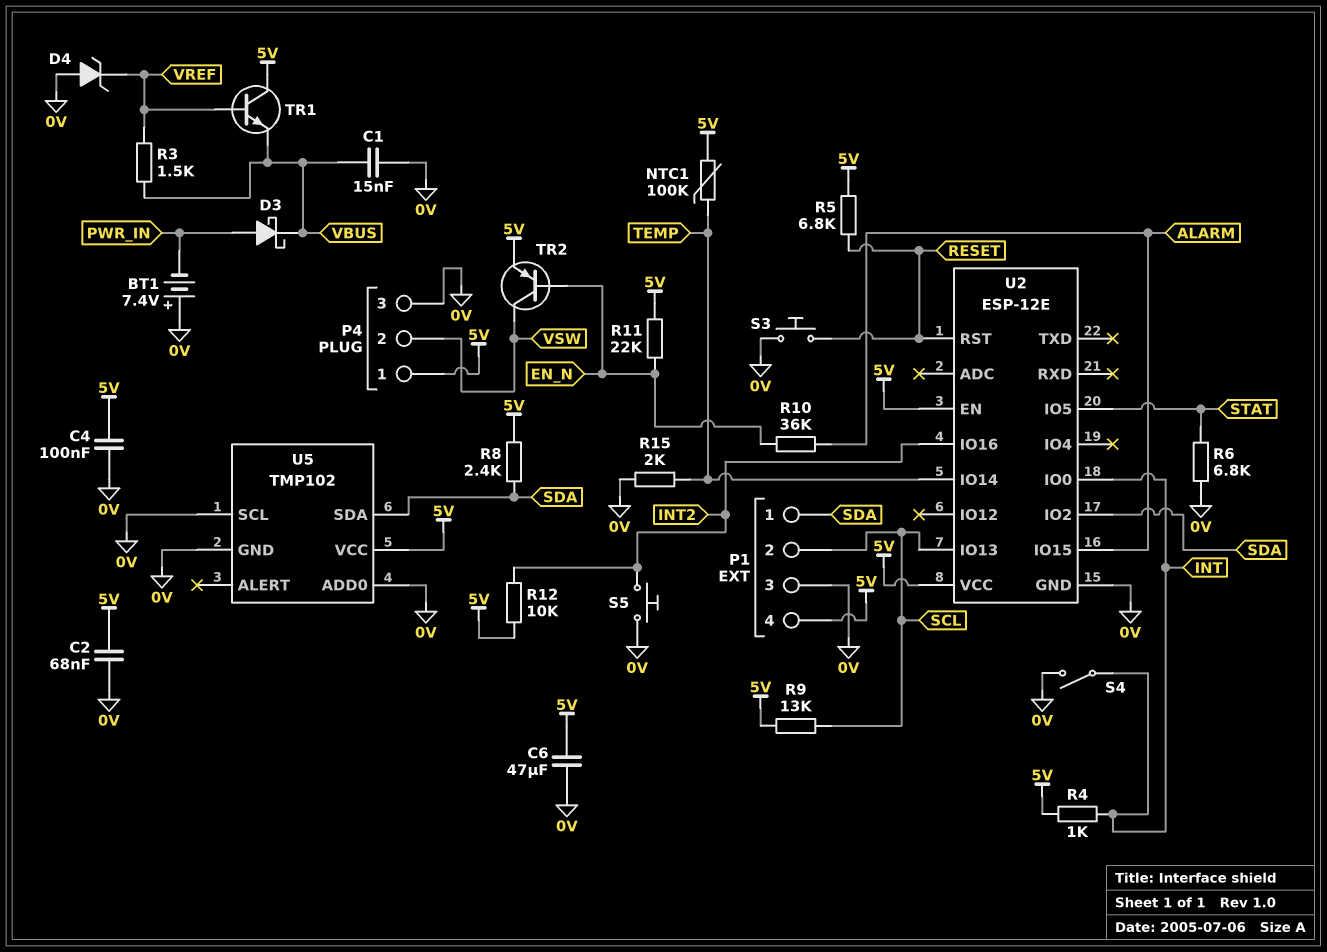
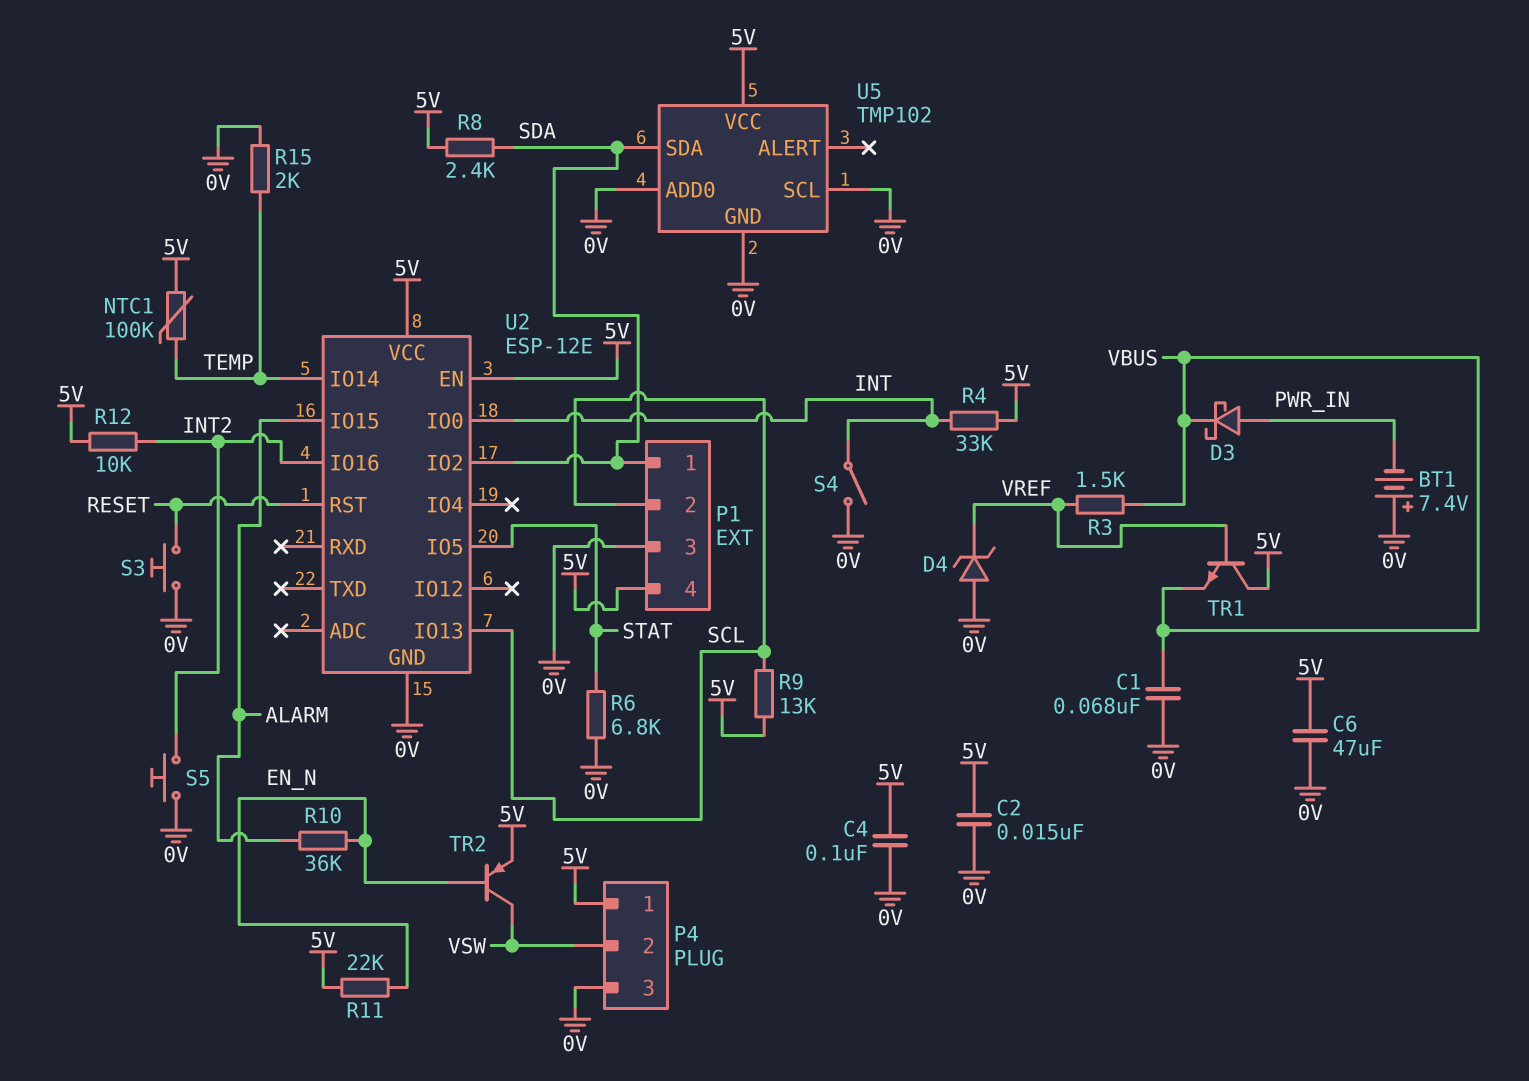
C1: 15nF (0V, VBUS) -> 68nF (0V, VBUS)
C2: 68nF (0V, 5V) -> 15nF (0V, 5V)
R4: 1k (5V, INT) -> 33k (5V, INT)
R5: 6.8k (5V, RESET) -> none

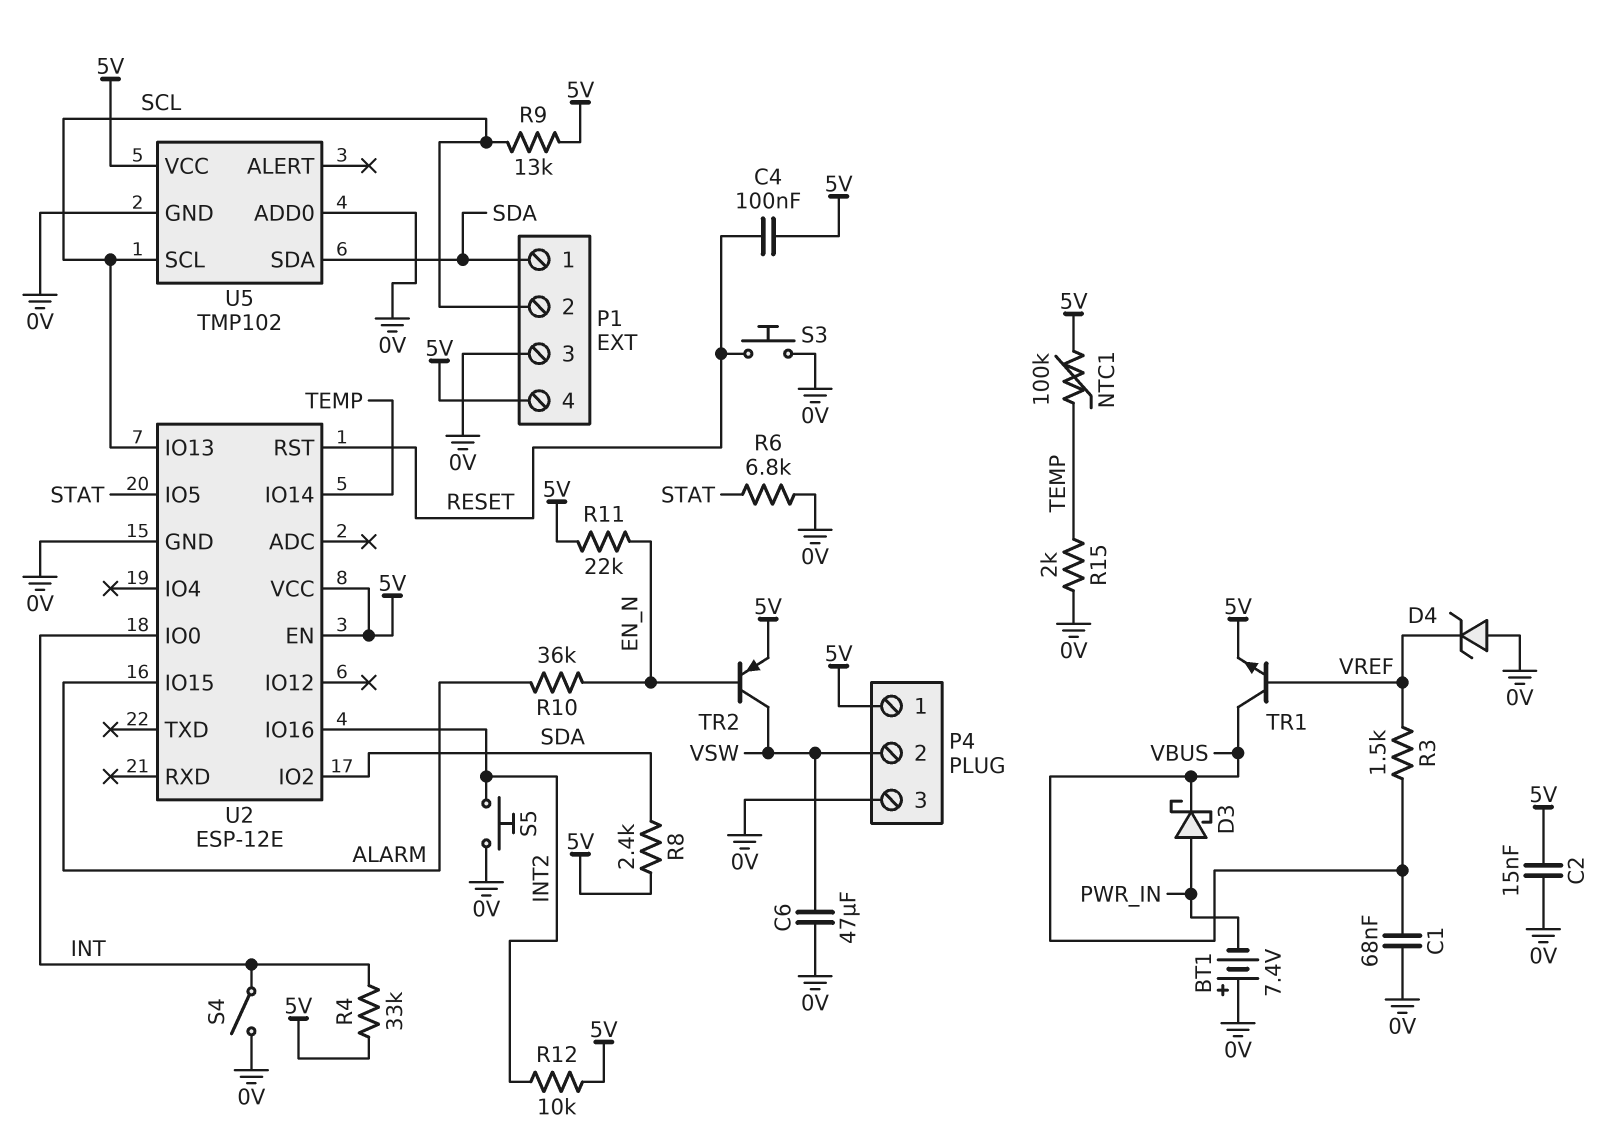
C4: 100nF (0V, 5V) -> 100nF (5V, RESET)
C6: 47uF (0V, 5V) -> 47uF (0V, VSW)
TR1: NPN (B VREF, C 5V, E VBUS) -> NPN (B VREF, C VBUS, E 5V)
U5 pin SCL: 0V -> SCL

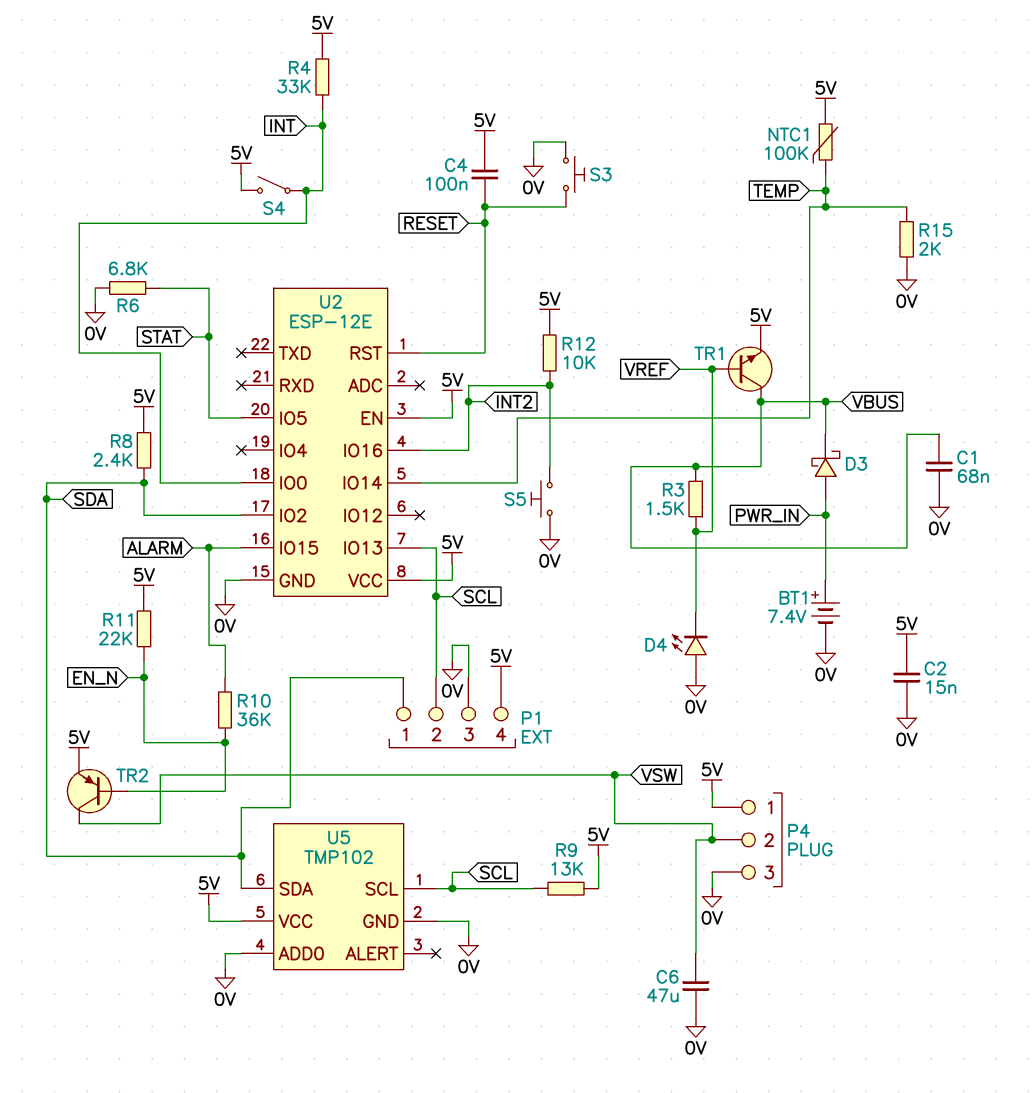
BT1: 7.4V (plus 0V, minus PWR_IN) -> 7.4V (plus PWR_IN, minus 0V)
D4: zener (A 0V, K VREF) -> LED (A 0V, K VREF)
S4: switch (0V, INT) -> switch (5V, INT)

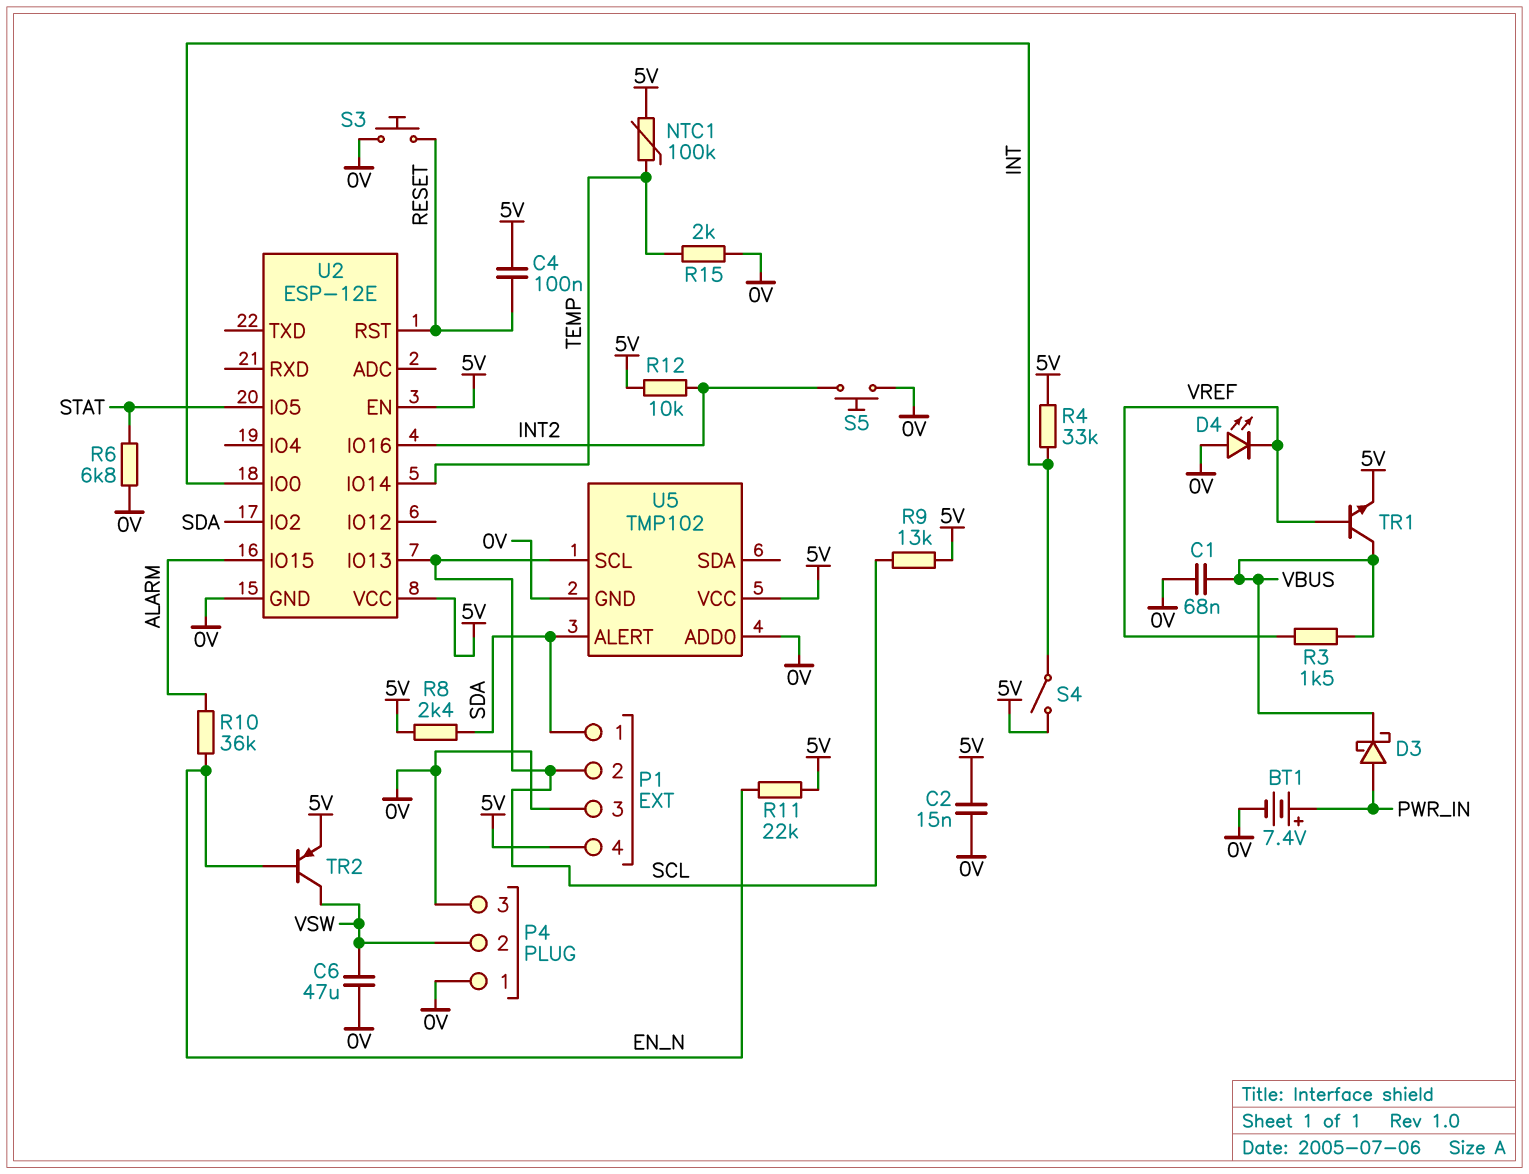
P4 pin 1: 5V -> 0V
U5 pin ALERT: none -> SDA
U5 pin SDA: SDA -> none

